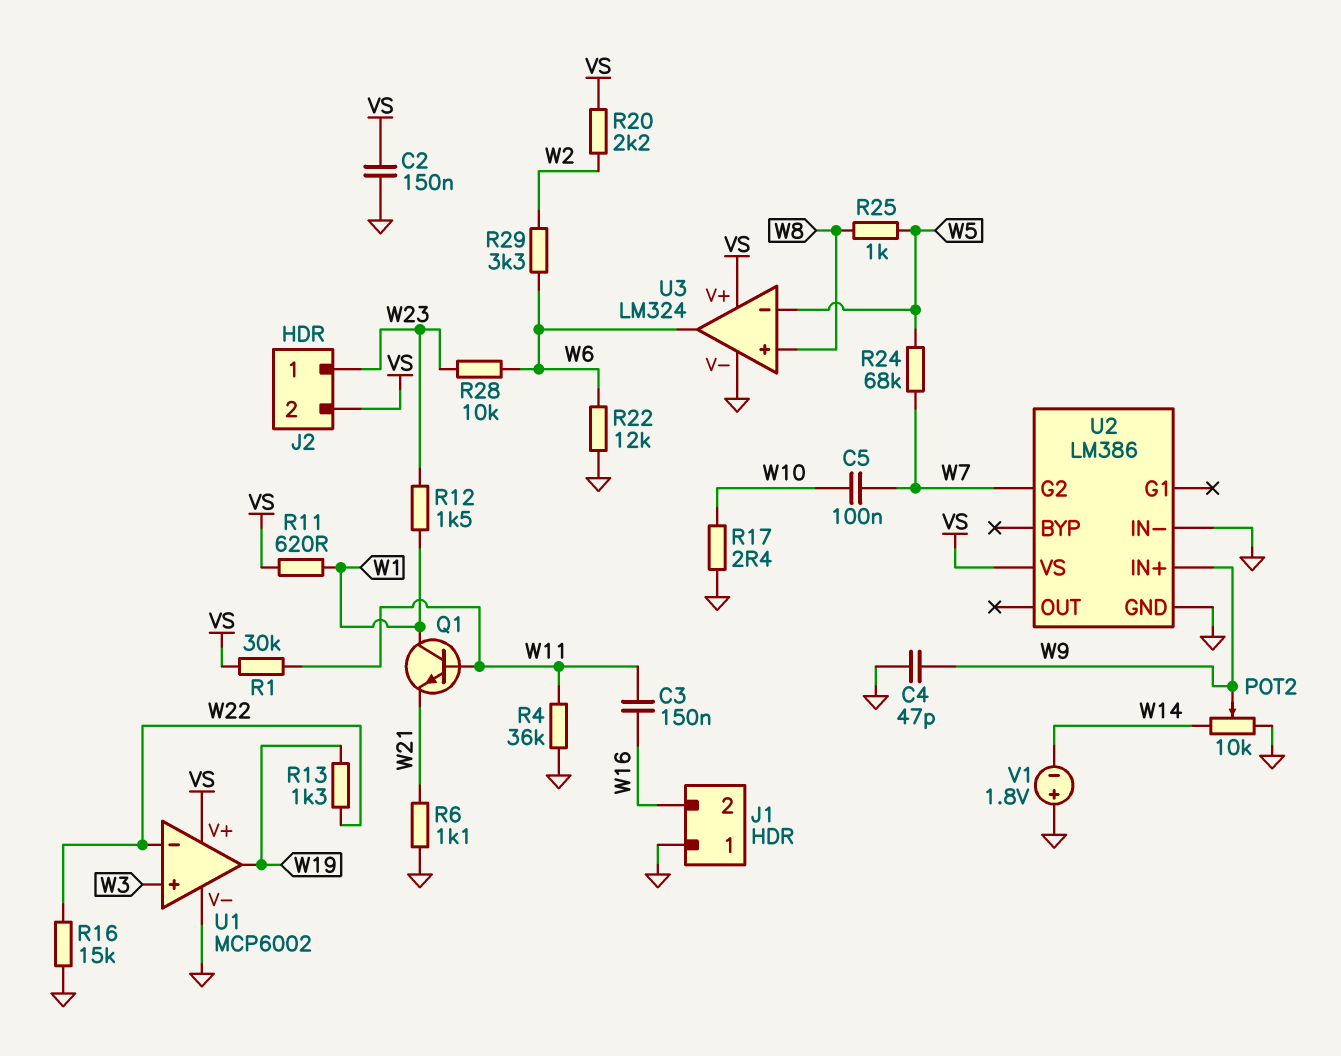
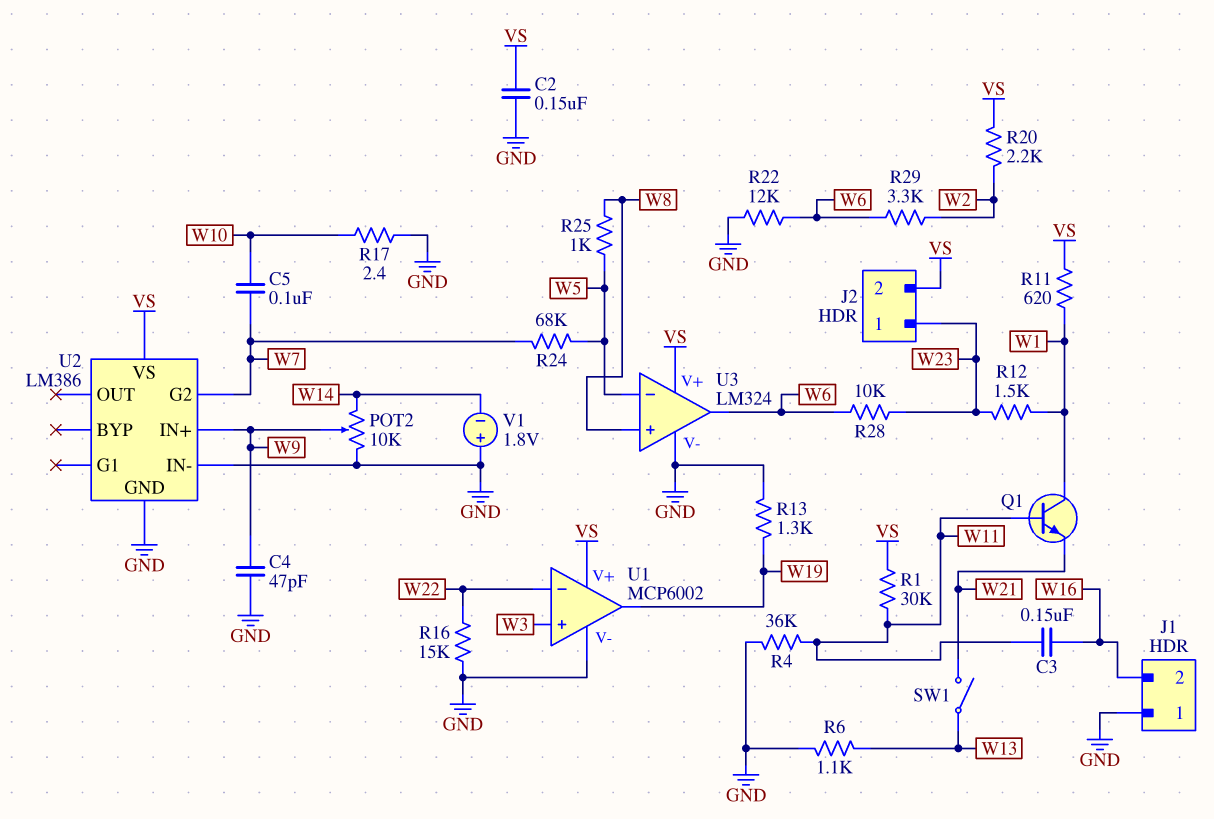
R6: 1.1k (GND, W21) -> 1.1k (GND, W13)
R13: 1.3k (W19, W22) -> 1.3k (GND, W19)
SW1: none -> switch (W13, W21)

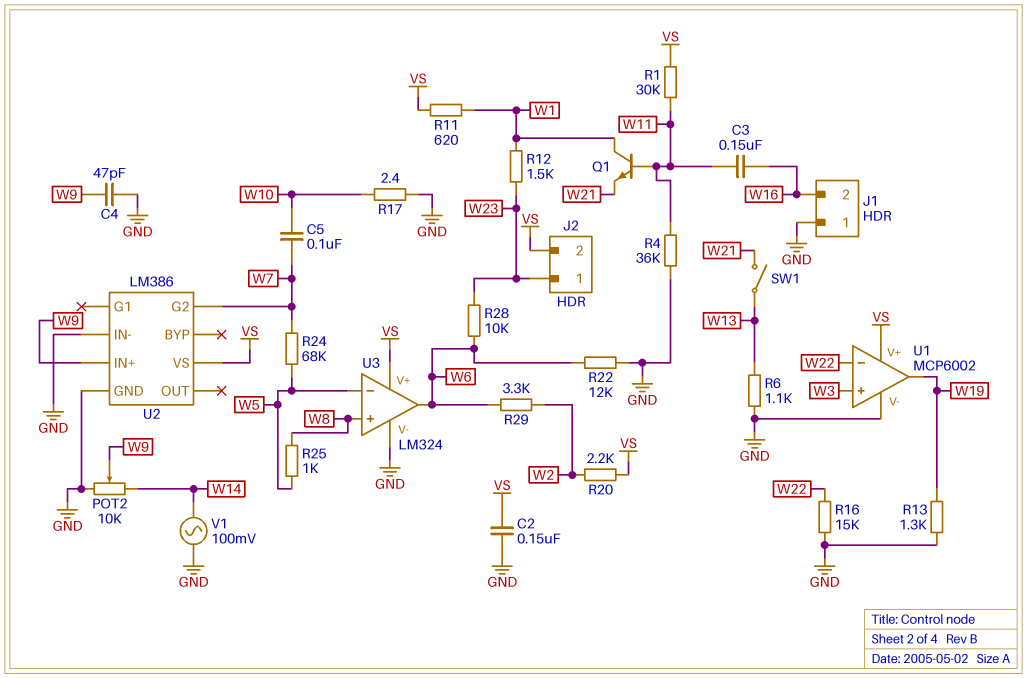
V1: 1.8V (plus GND, minus W14) -> AC 100mV (GND, W14)

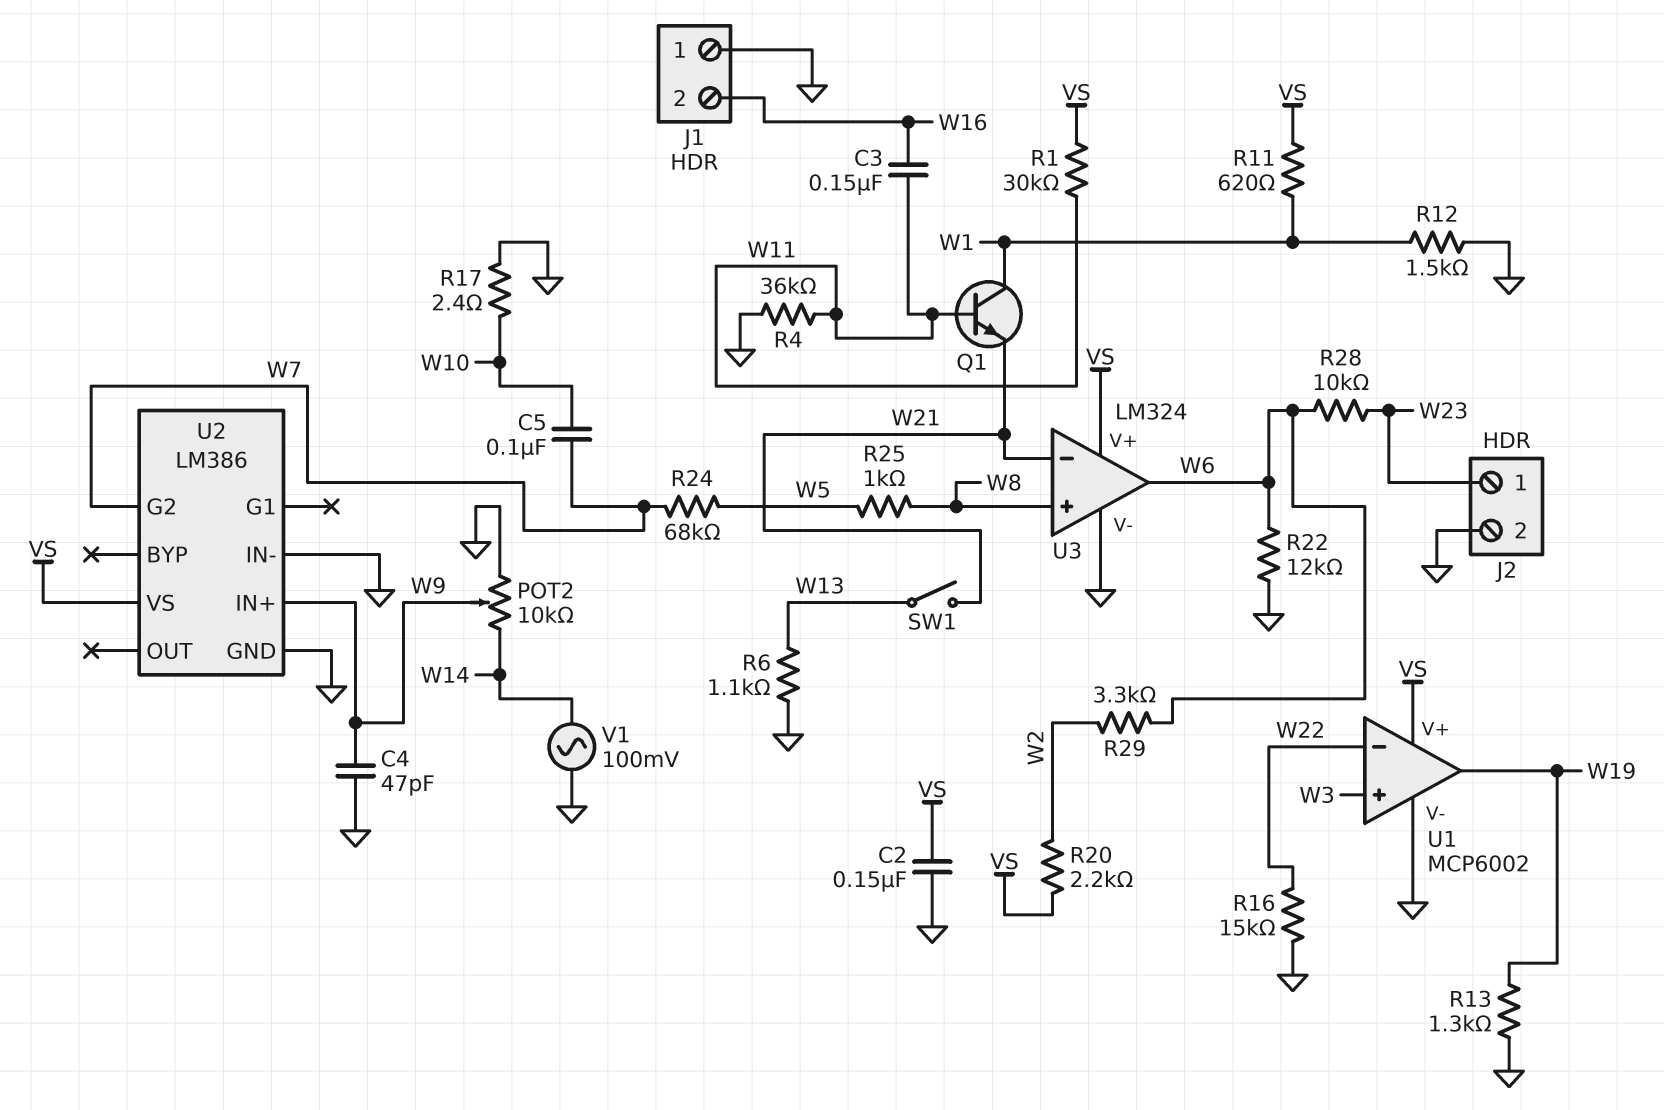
J2 pin 2: VS -> GND
R12: 1.5k (W1, W23) -> 1.5k (GND, W1)
U3 pin in-: W5 -> W21

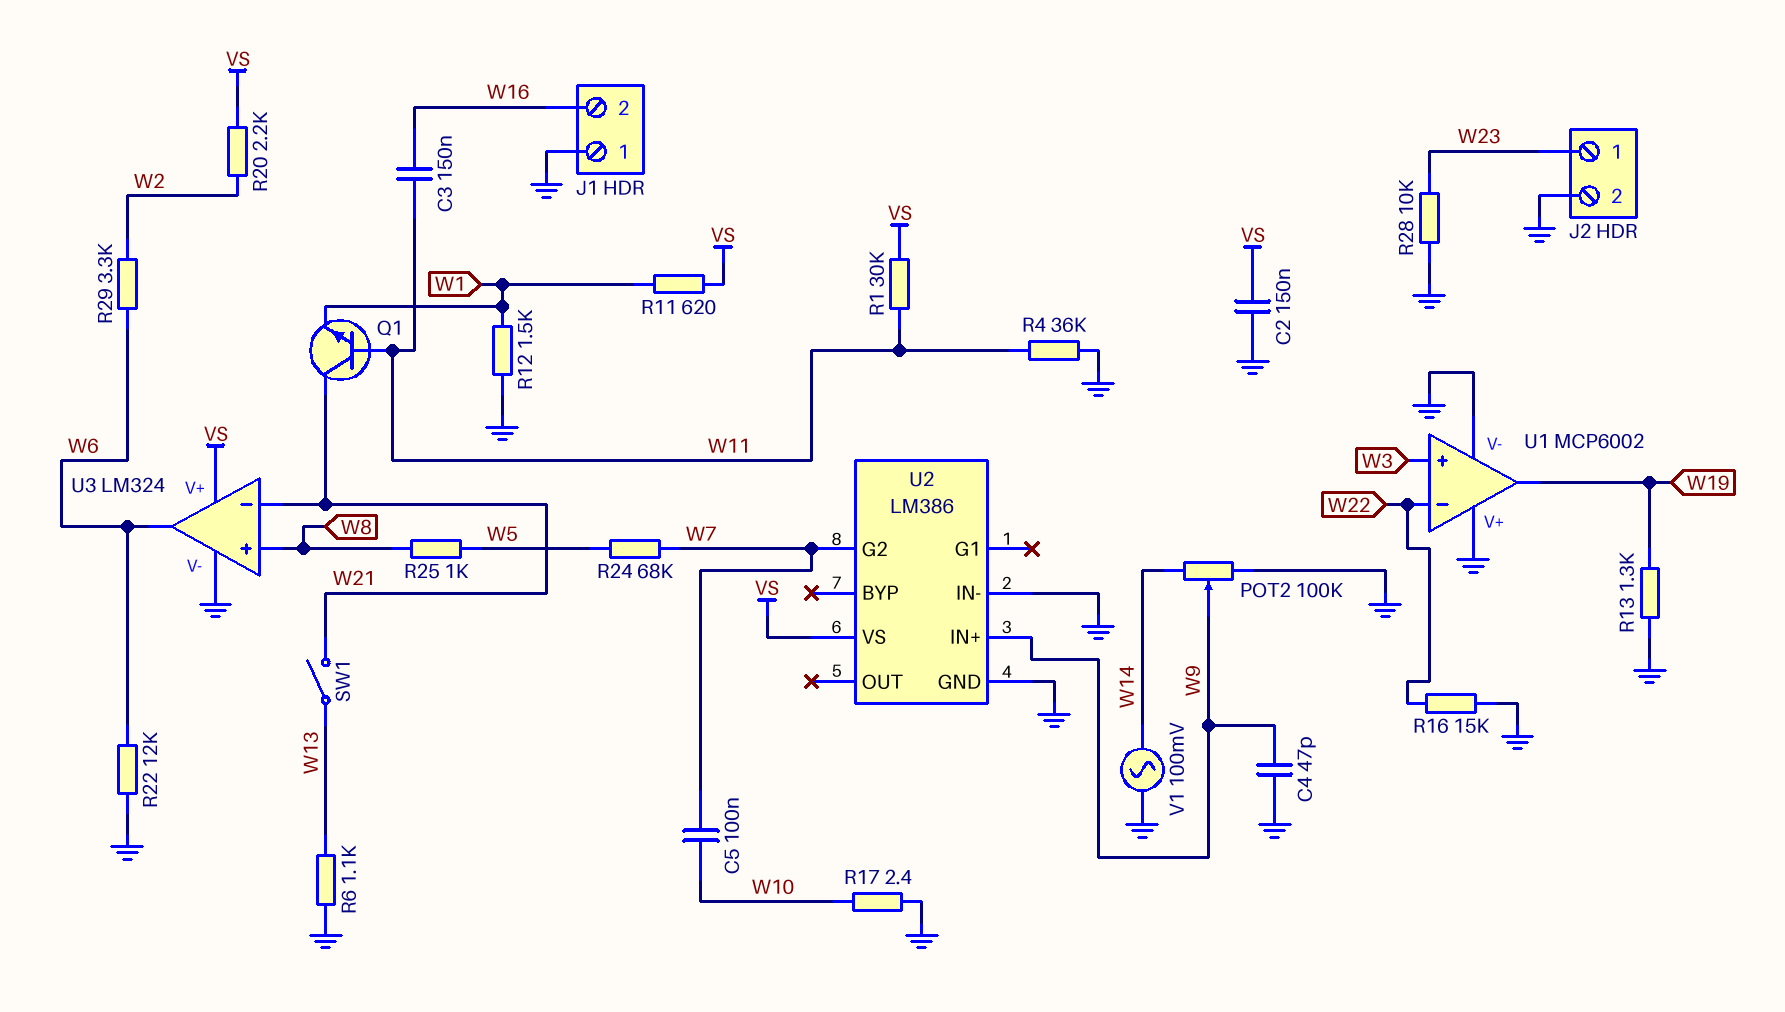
POT2: 10k (GND, W14, wiper W9) -> 100k (GND, W14, wiper W9)
Q1: NPN (B W11, C W1, E W21) -> NPN (B W11, C W21, E W1)
R28: 10k (W6, W23) -> 10k (GND, W23)
U1 pin V+: VS -> GND

